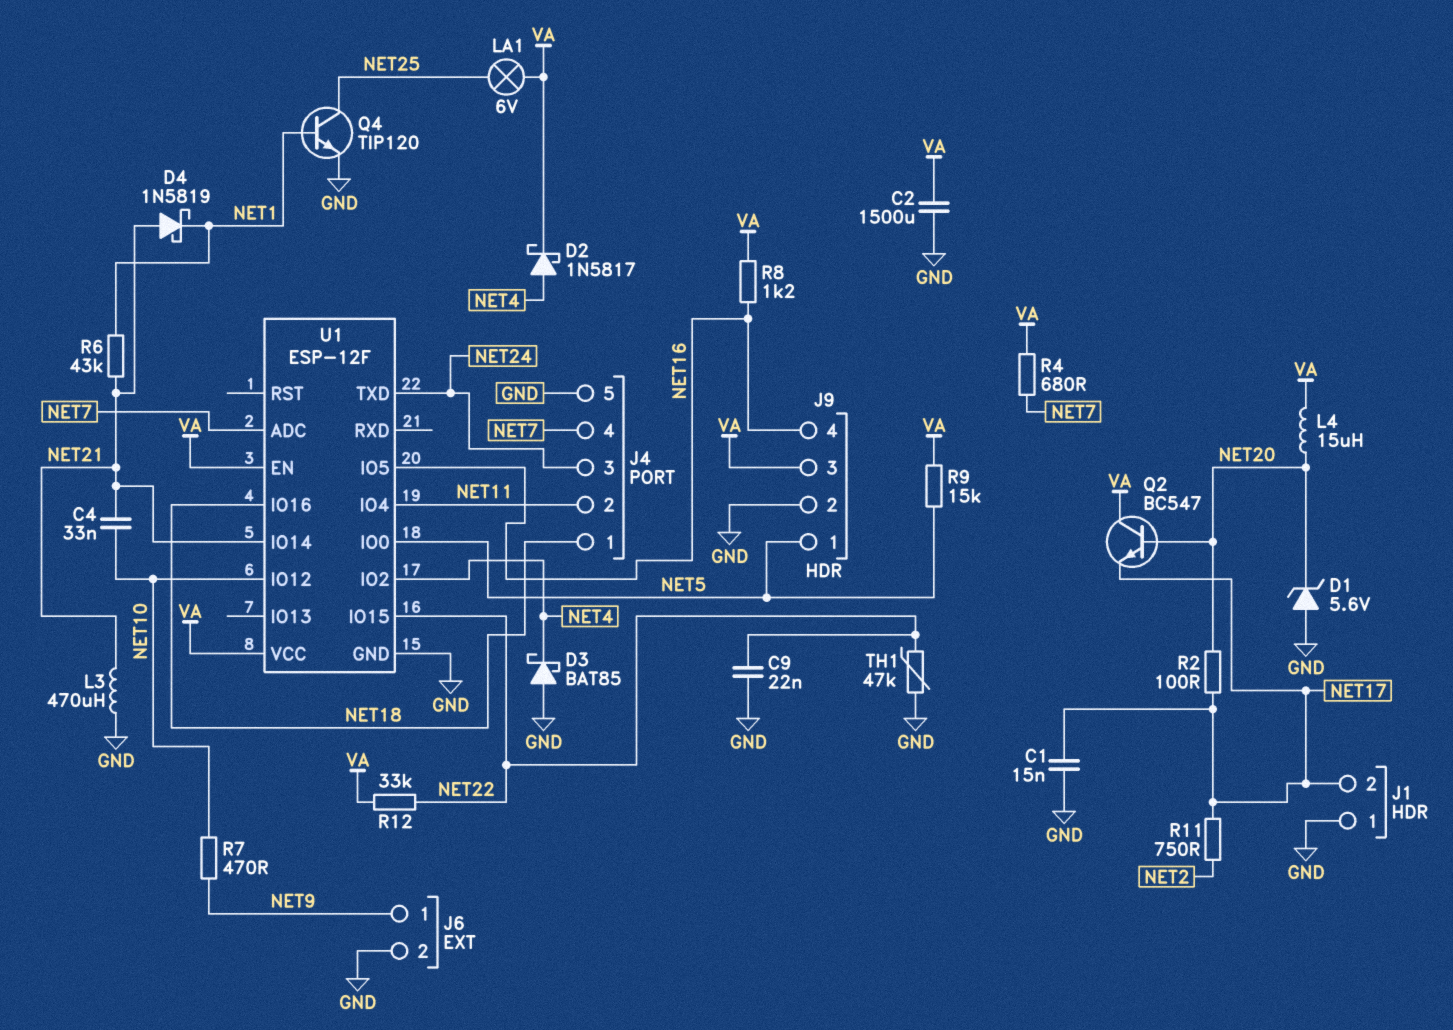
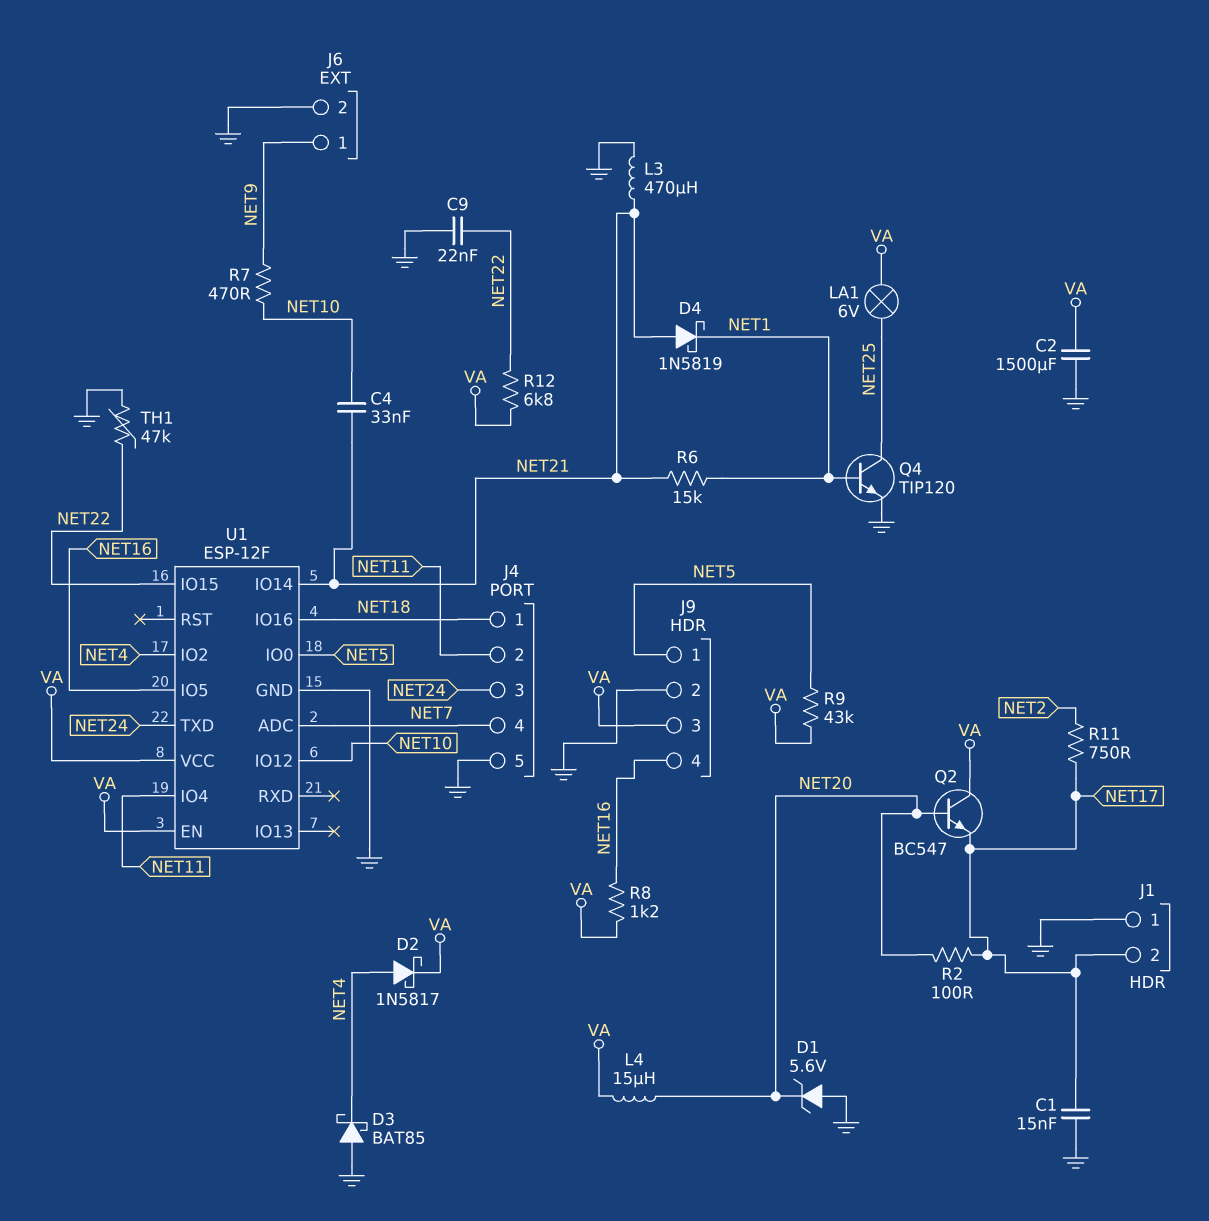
R4: 680 (NET7, VA) -> none
R6: 43k (NET1, NET21) -> 15k (NET1, NET21)
R9: 15k (NET5, VA) -> 43k (NET5, VA)
R12: 33k (NET22, VA) -> 6.8k (NET22, VA)

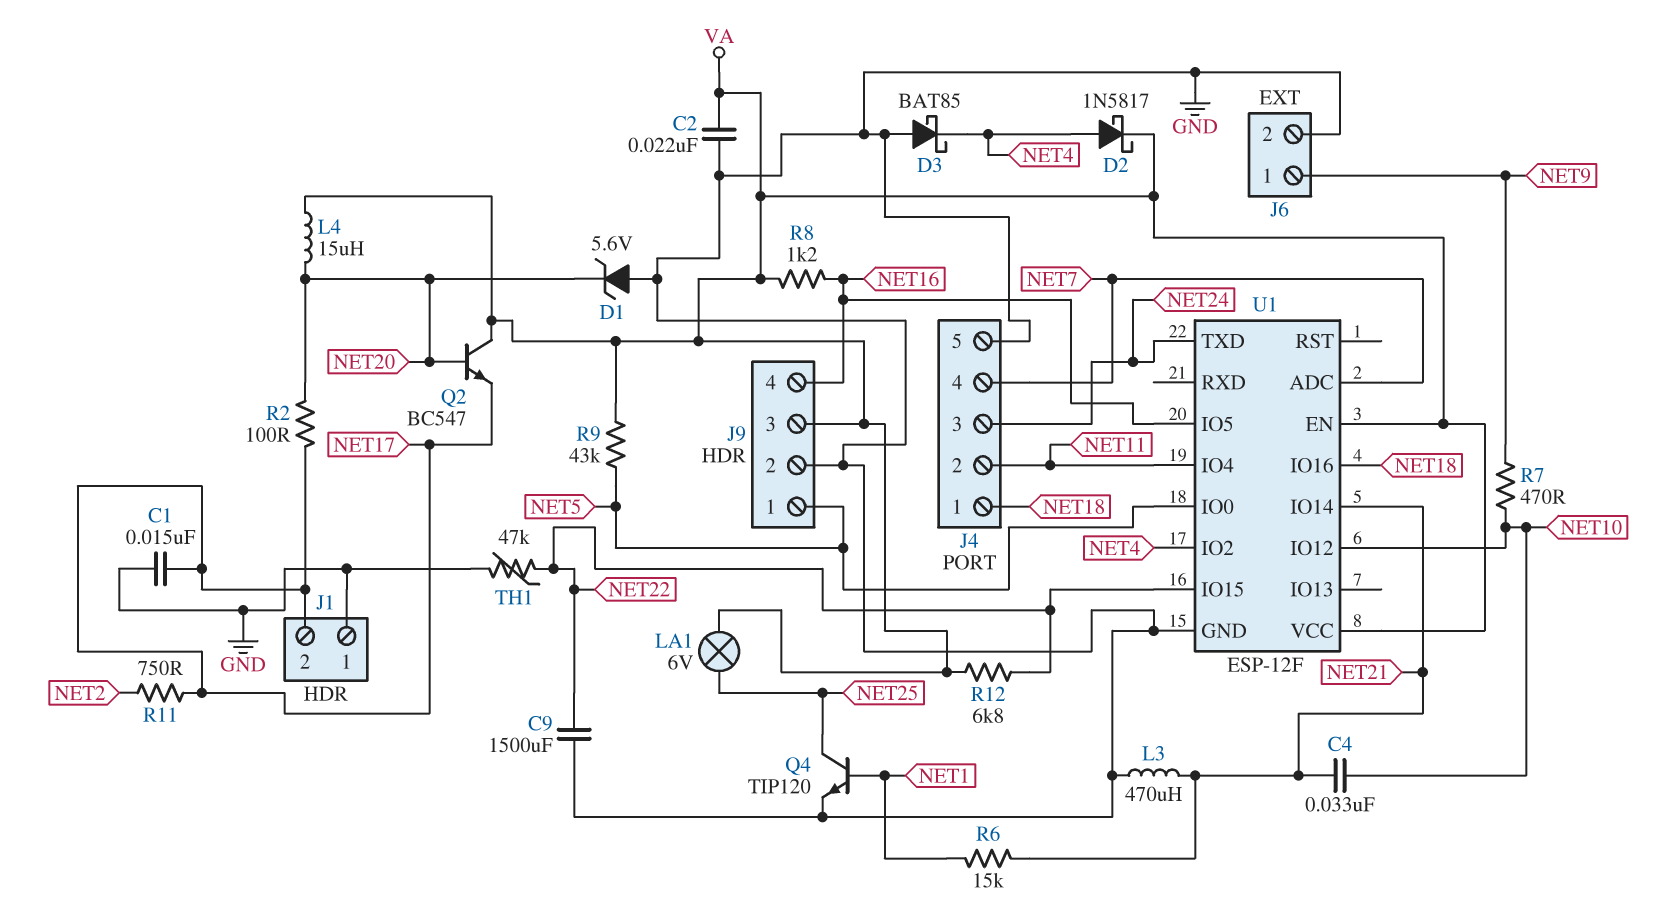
C2: 1500uF (GND, VA) -> 22nF (GND, VA)
C9: 22nF (GND, NET22) -> 1500uF (GND, NET22)
D4: schottky 1N5819 (A NET21, K NET1) -> none

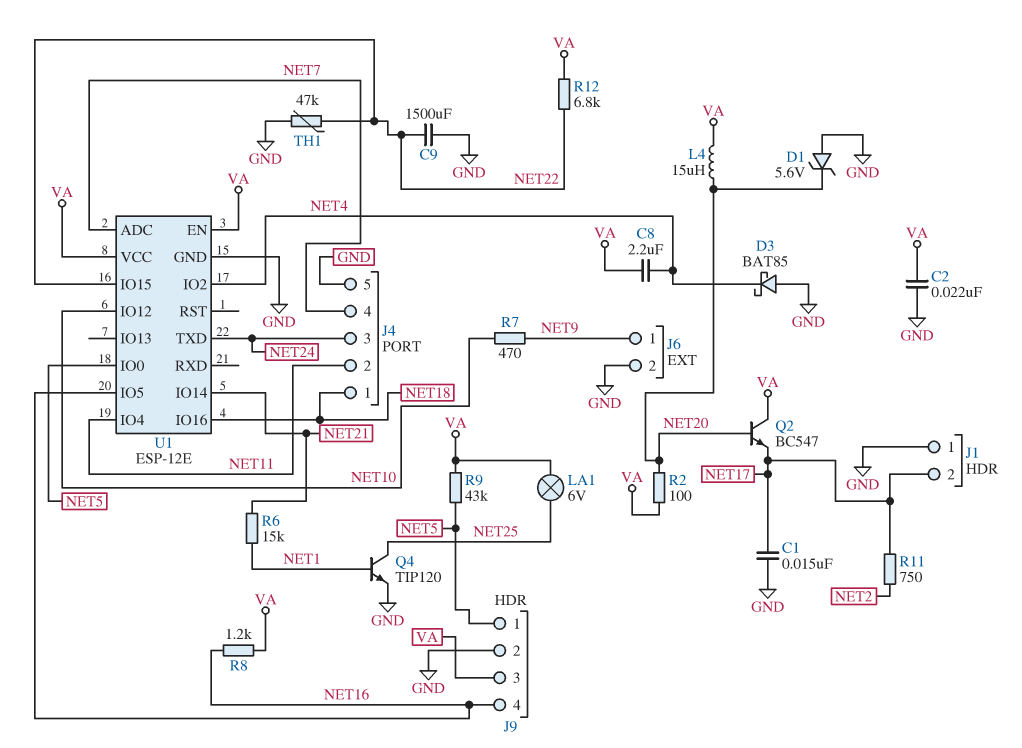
C4: 33nF (NET10, NET21) -> none
C8: none -> 2.2uF (NET4, VA)
D2: schottky 1N5817 (A NET4, K VA) -> none
L3: 470uH (GND, NET21) -> none
R2: 100 (NET17, NET20) -> 100 (NET20, VA)
U1: ESP-12F -> ESP-12E

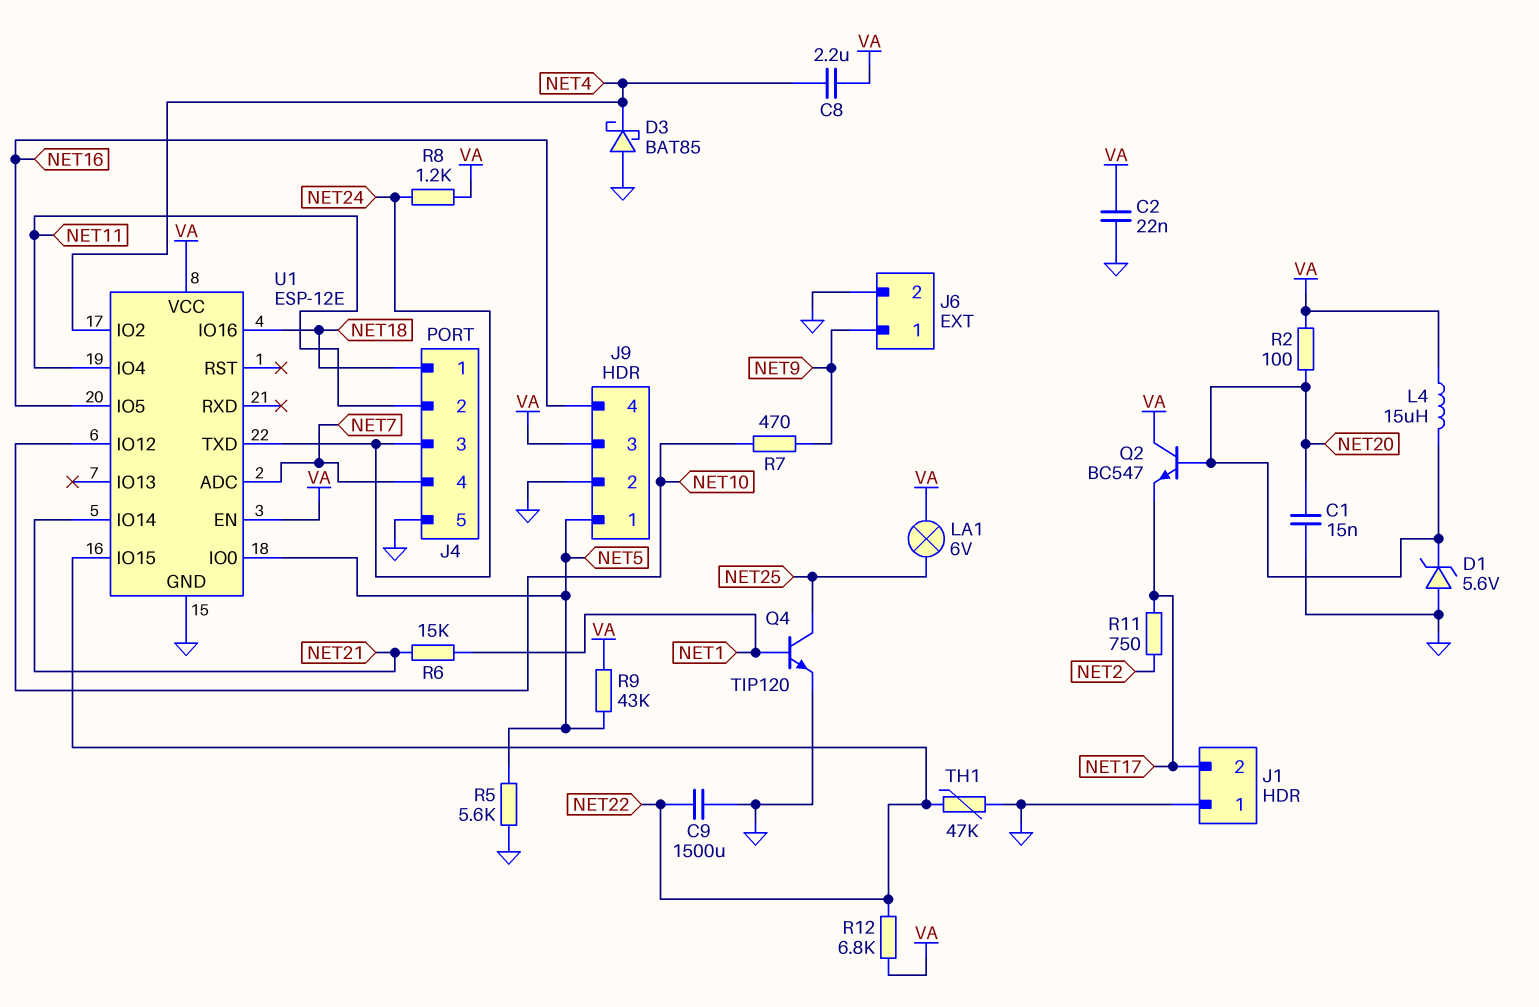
C1: 15nF (GND, NET17) -> 15nF (GND, NET20)
R5: none -> 5.6k (GND, NET5)
R8: 1.2k (NET16, VA) -> 1.2k (NET24, VA)

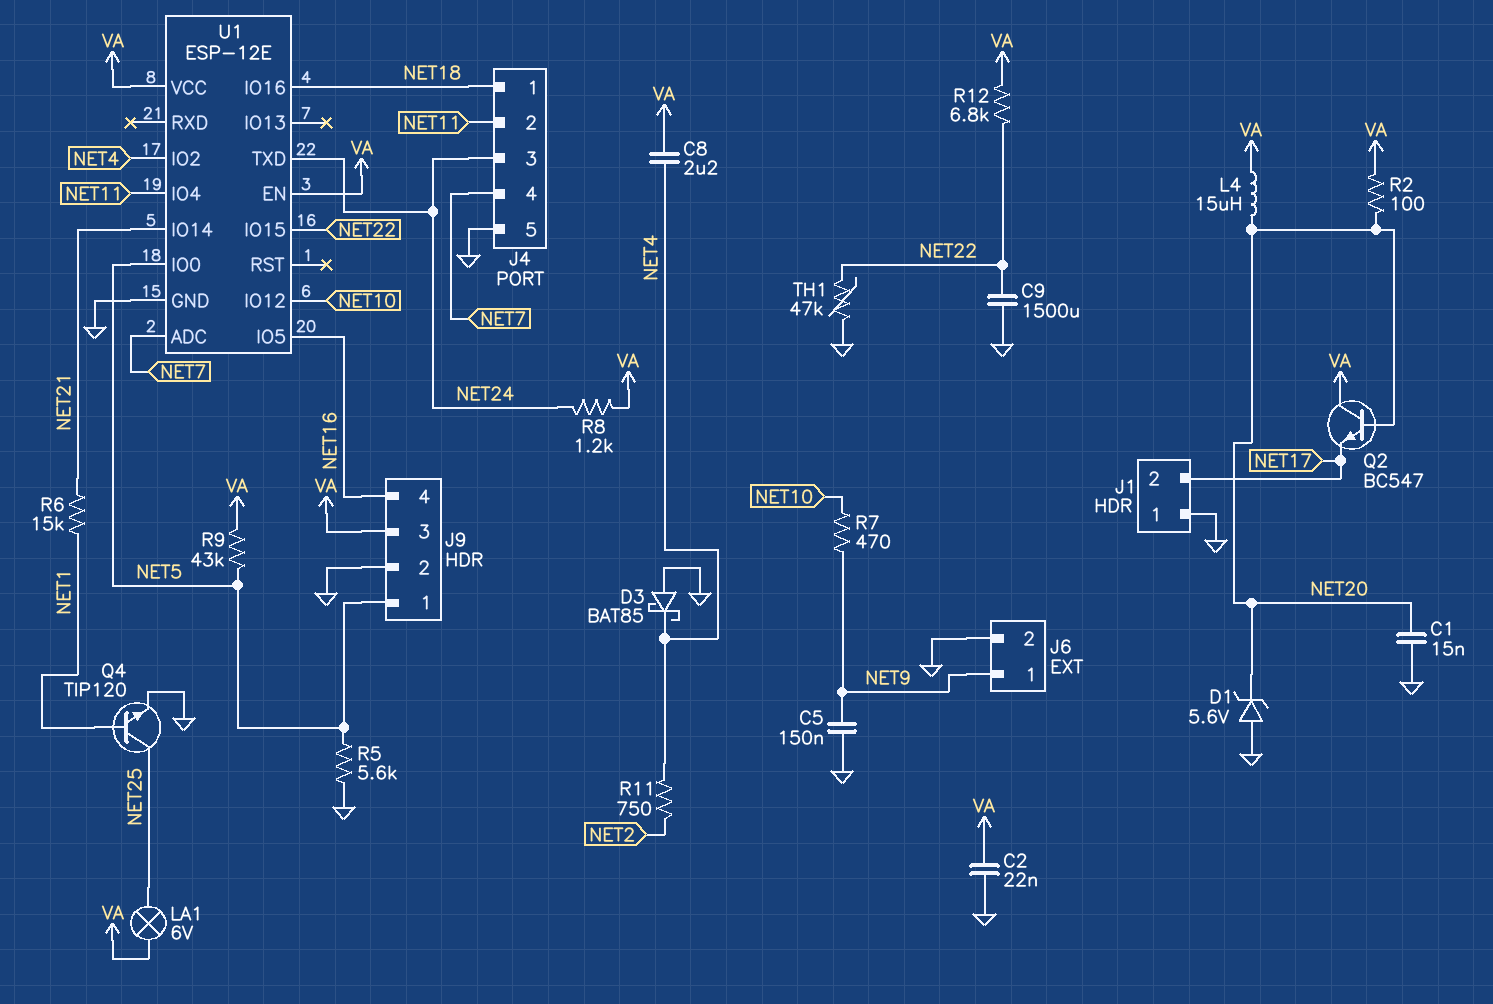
C5: none -> 150nF (GND, NET9)
R11: 750 (NET2, NET17) -> 750 (NET2, NET4)

